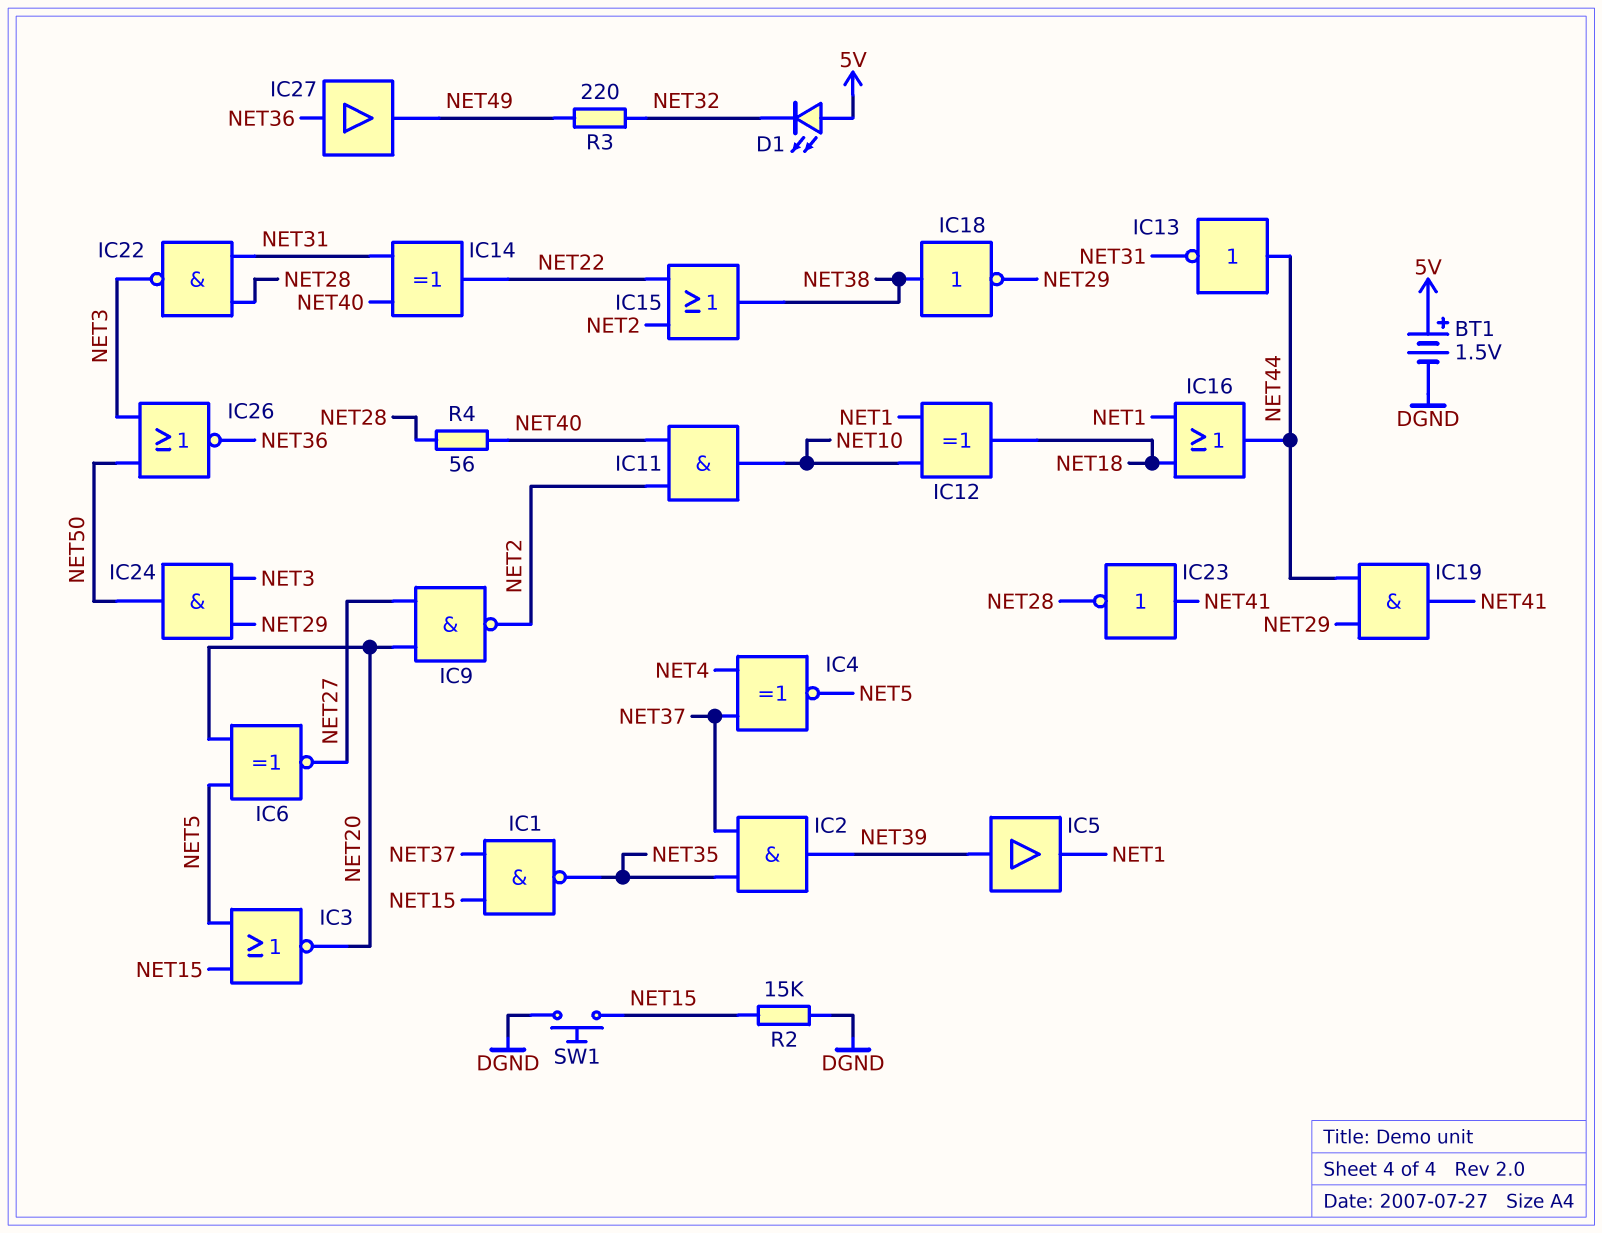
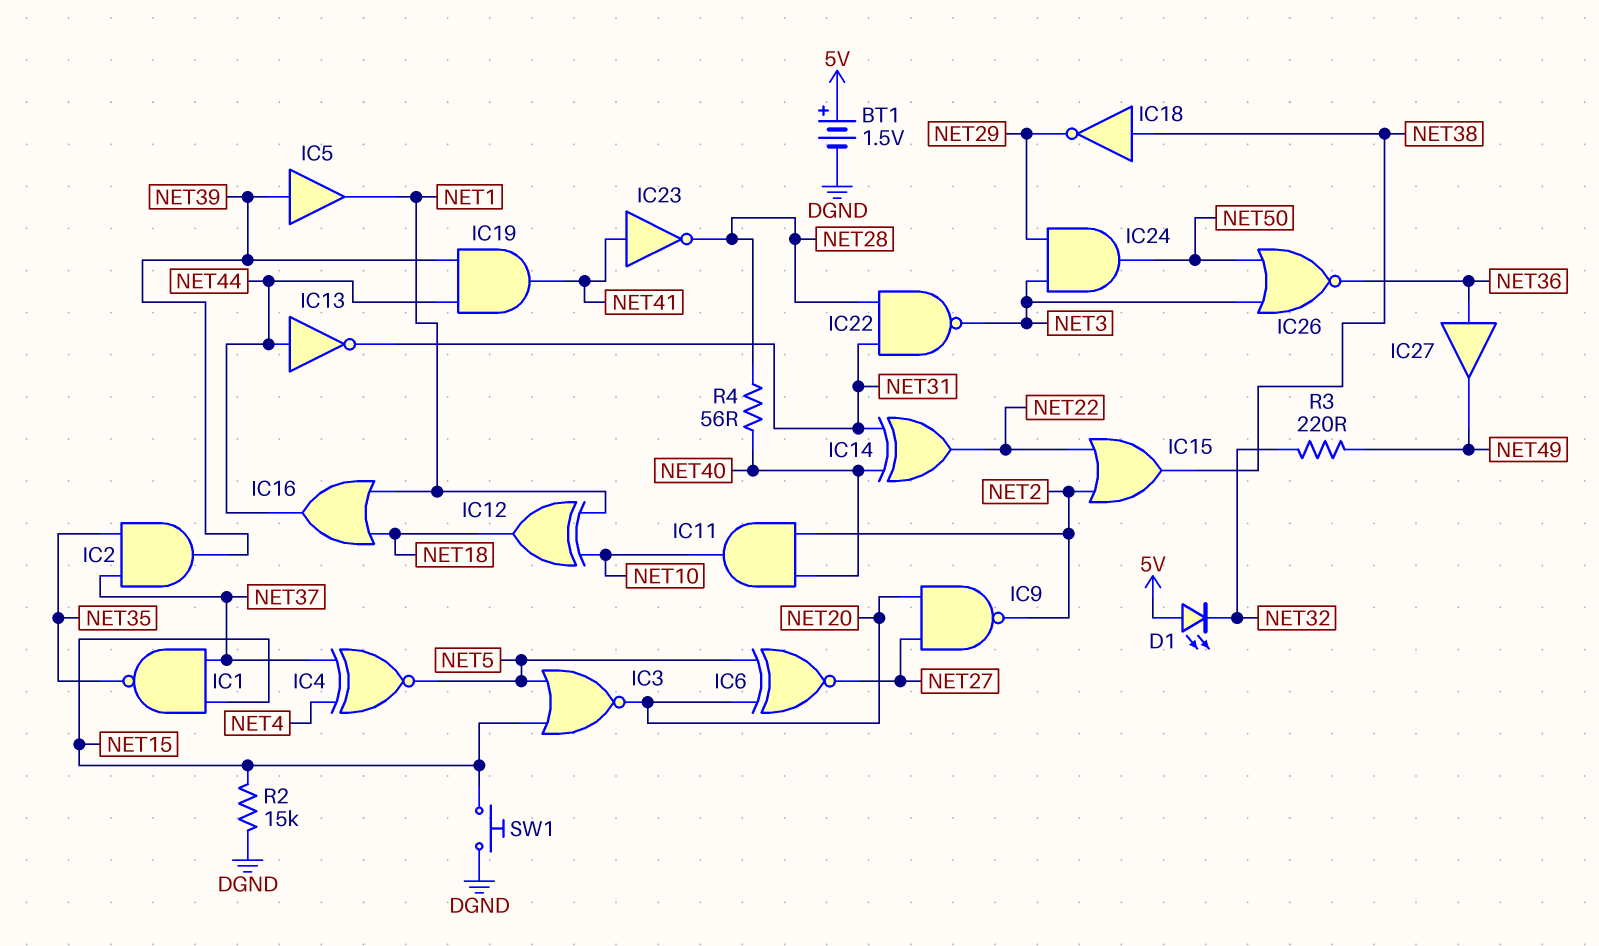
IC19: AND (in NET29, in NET44, out NET41) -> AND (in NET39, in NET44, out NET41)

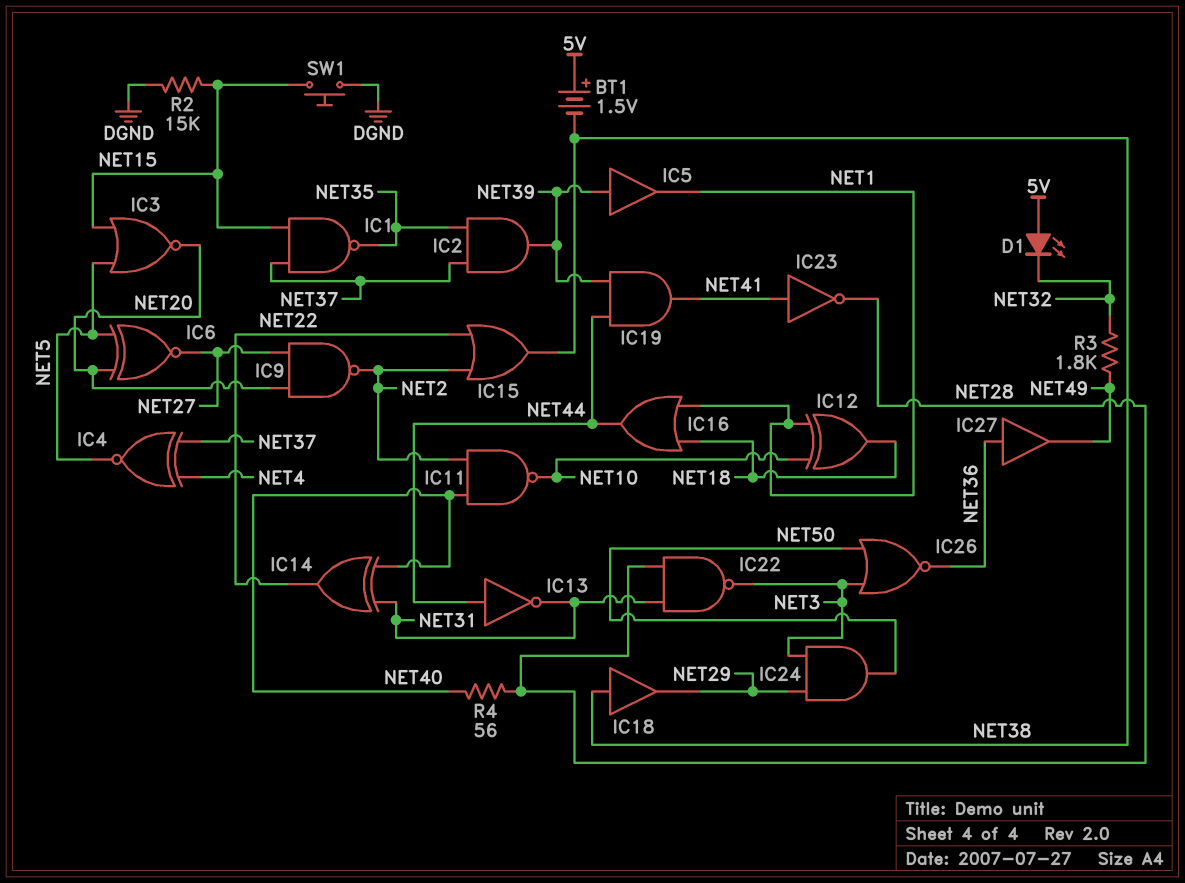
BT1: 1.5V (plus 5V, minus DGND) -> 1.5V (plus 5V, minus NET38)
IC11: AND (in NET2, in NET40, out NET10) -> NAND (in NET2, in NET40, out NET10)
IC18: NOT (in NET38, out NET29) -> buffer (in NET38, out NET29)
R3: 220 (NET32, NET49) -> 1.8k (NET32, NET49)

